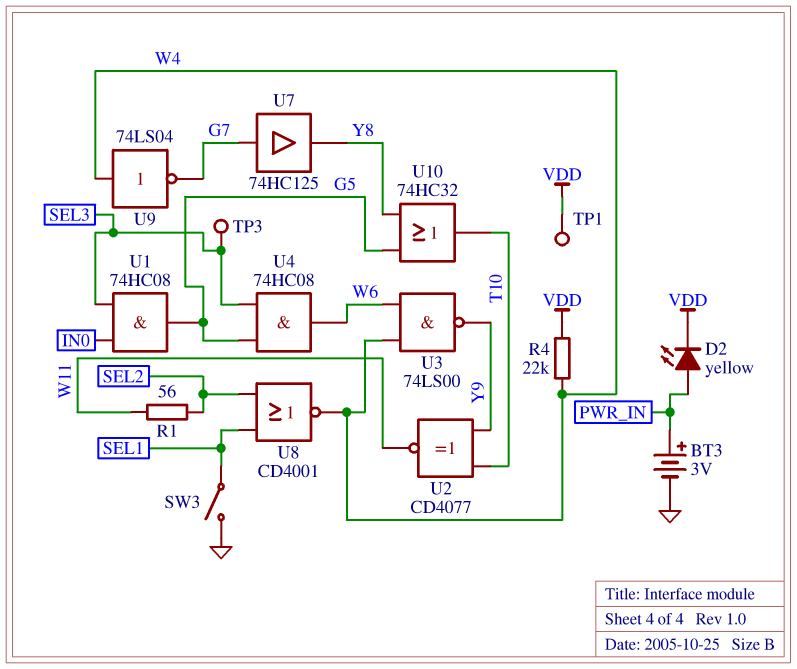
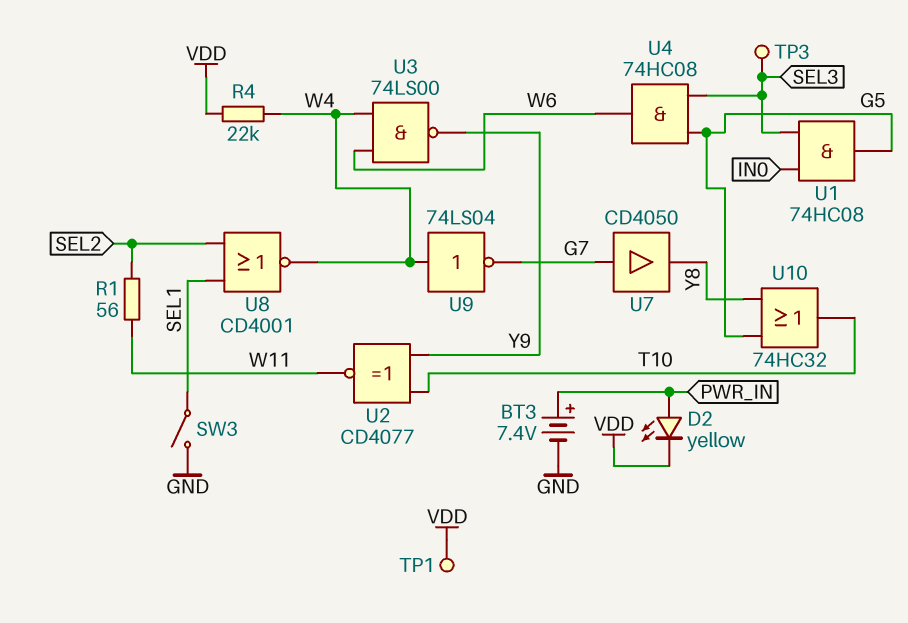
BT3: 3V (plus PWR_IN, minus GND) -> 7.4V (plus PWR_IN, minus GND)
U7: buffer 74HC125 (in G7, out Y8) -> buffer CD4050 (in G7, out Y8)

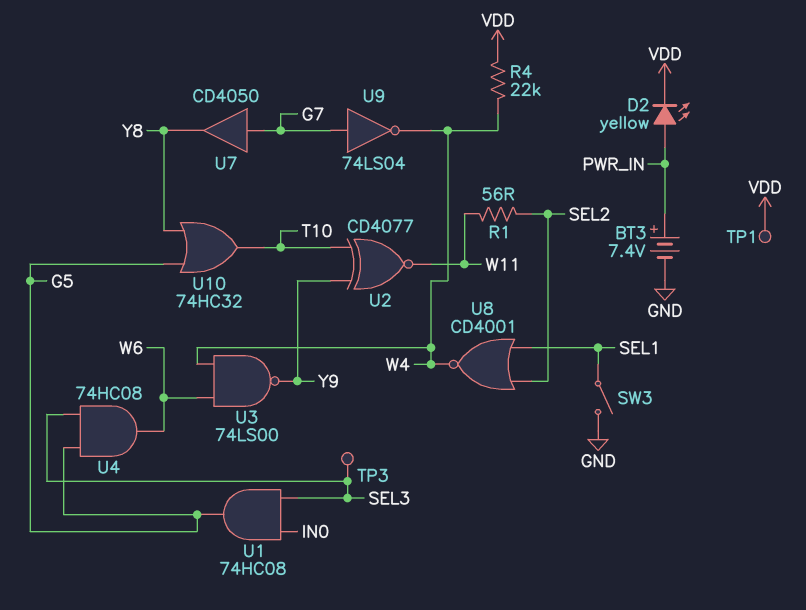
U9: NOT 74LS04 (in W4, out G7) -> NOT 74LS04 (in G7, out W4)

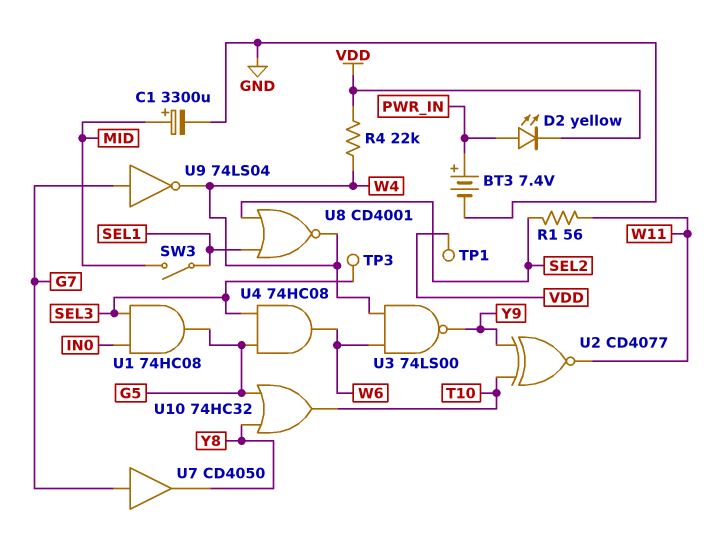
C1: none -> 3300uF (plus MID, minus GND)
SW3: switch (GND, SEL1) -> switch (MID, SEL1)

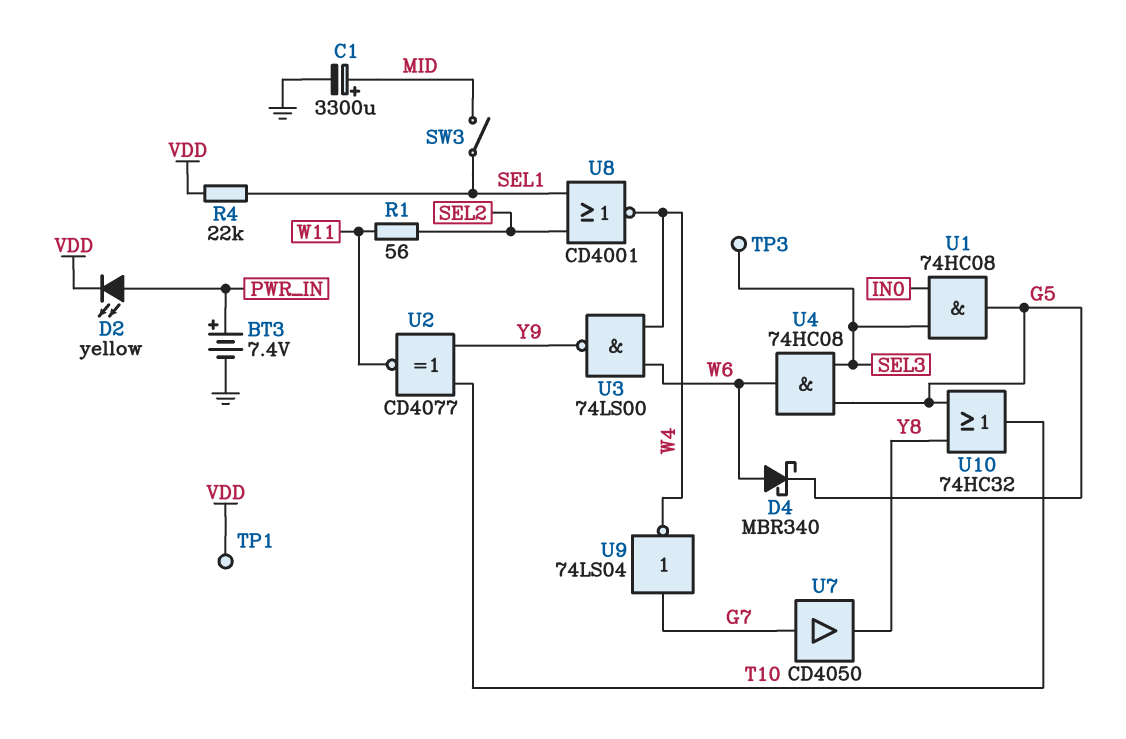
D4: none -> schottky MBR340 (A W6, K G5)
R4: 22k (VDD, W4) -> 22k (SEL1, VDD)

